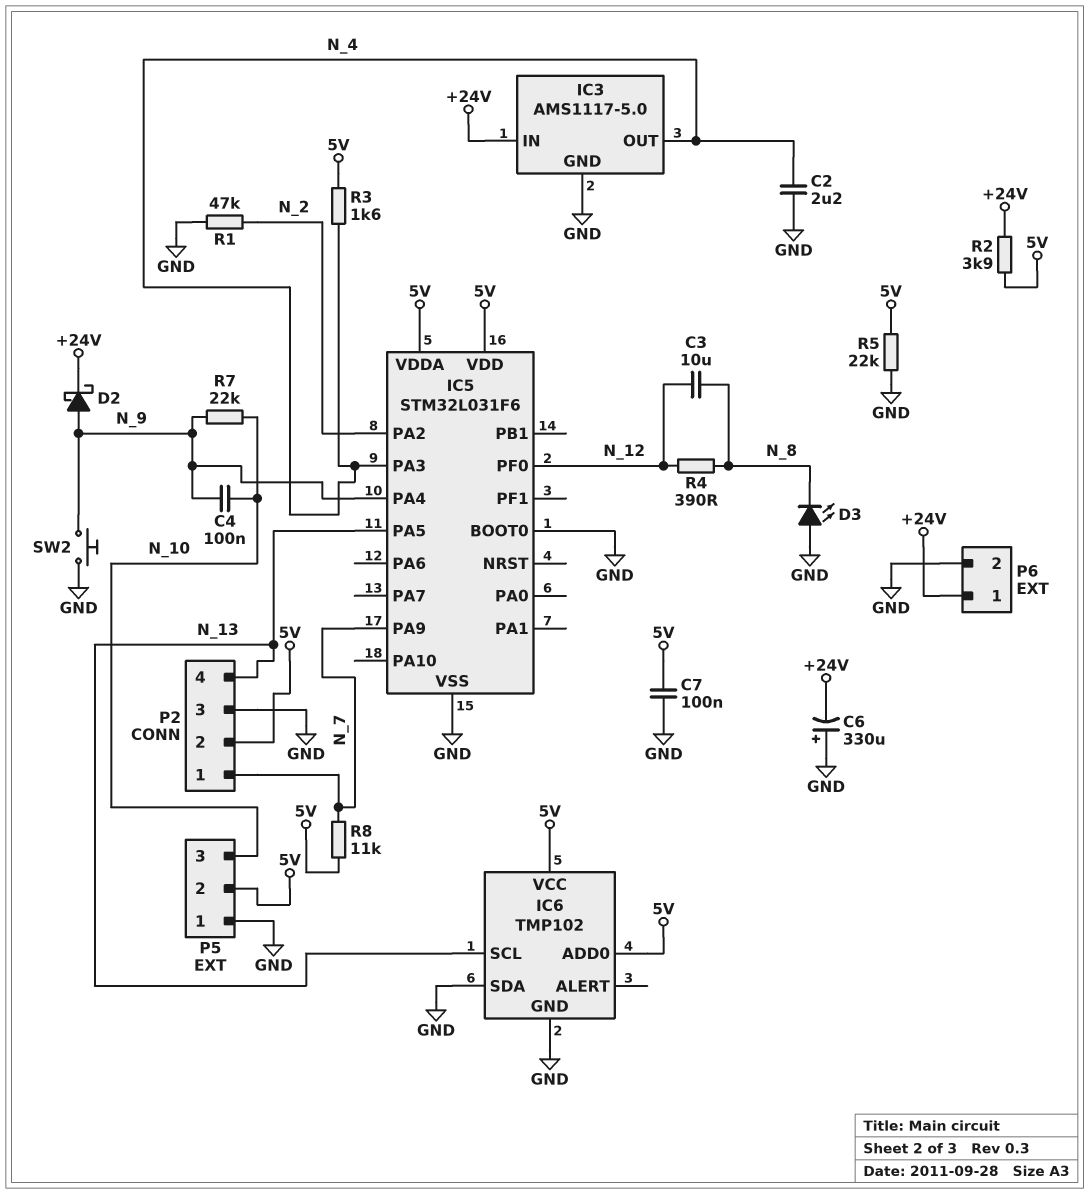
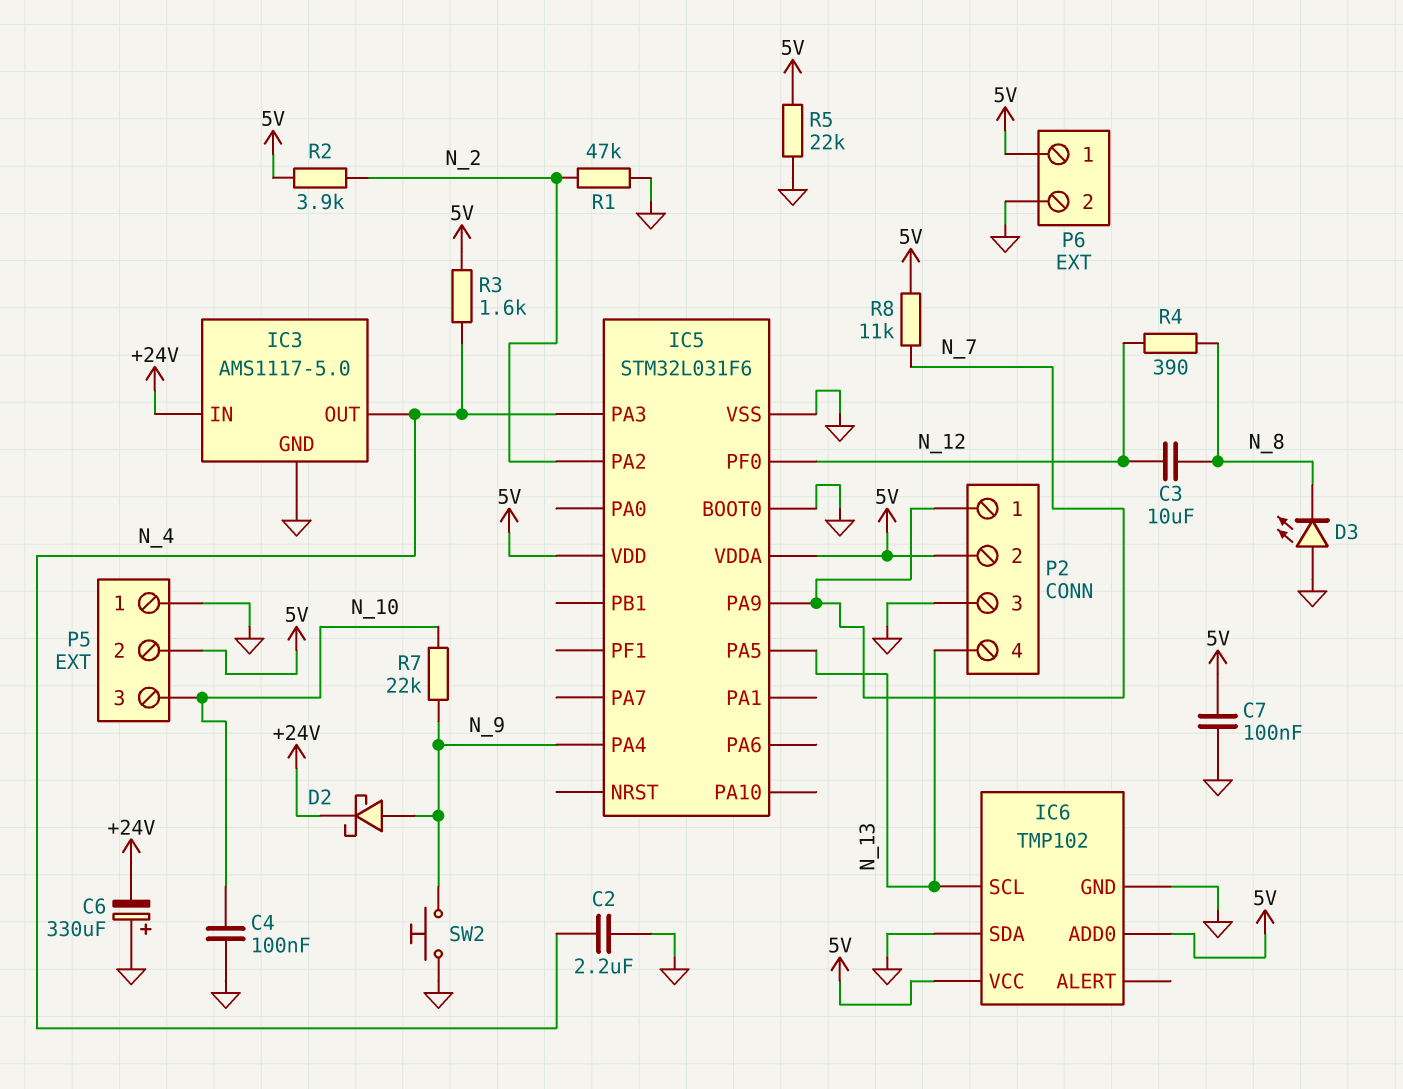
C4: 100nF (N_9, N_10) -> 100nF (GND, N_10)
P6 pin 1: +24V -> 5V
R2: 3.9k (+24V, 5V) -> 3.9k (5V, N_2)

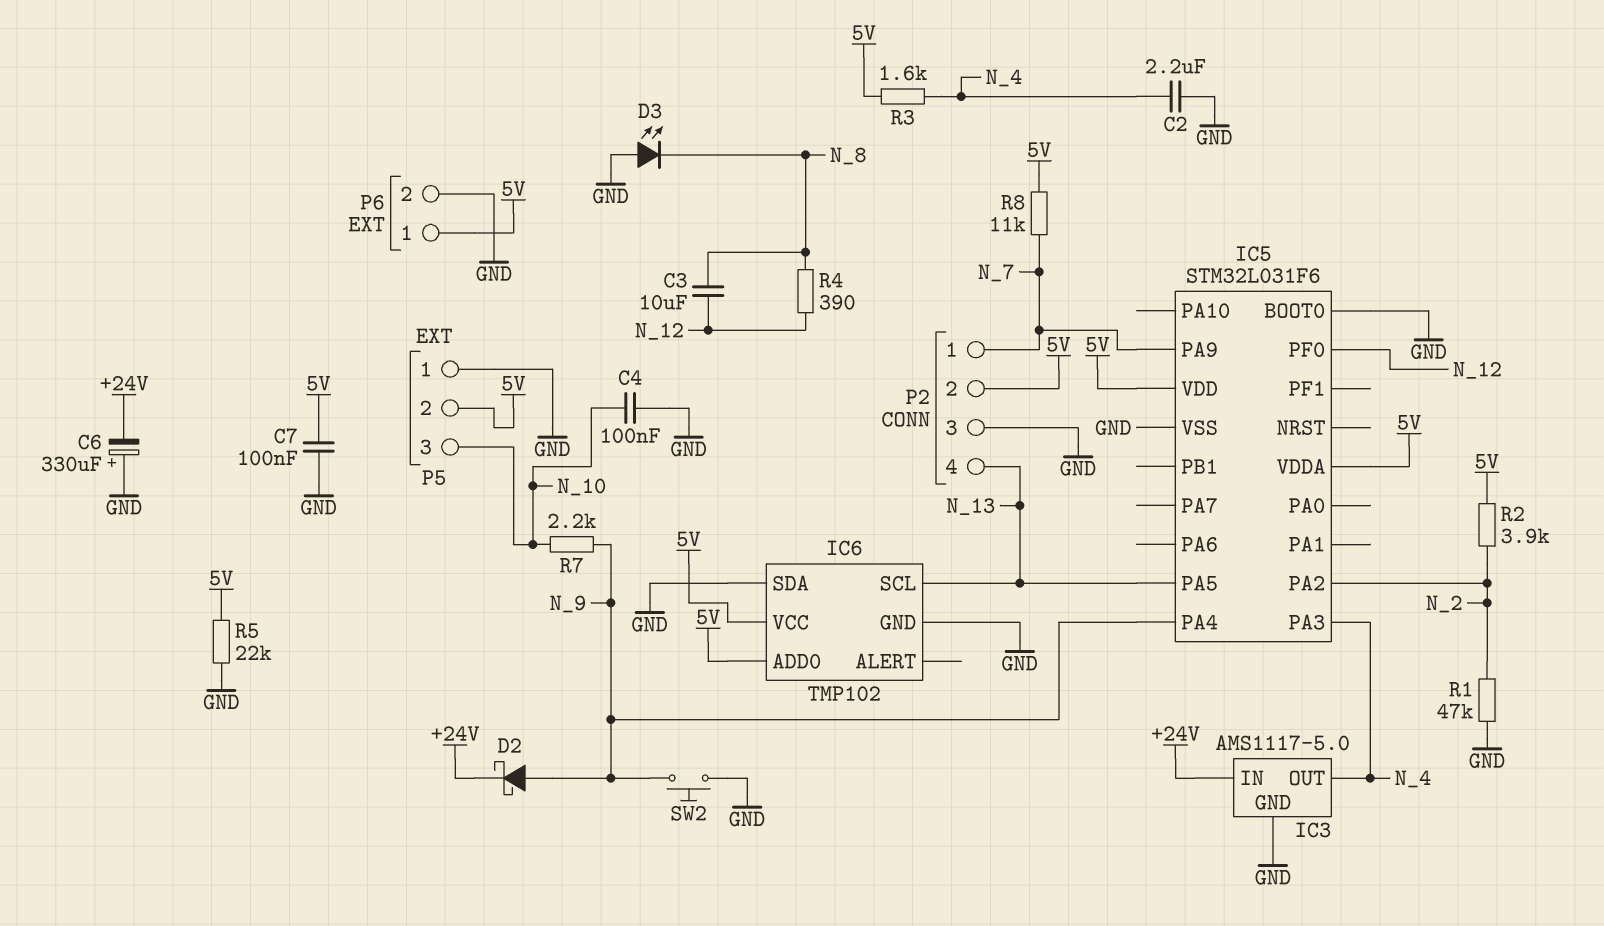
R7: 22k (N_9, N_10) -> 2.2k (N_9, N_10)

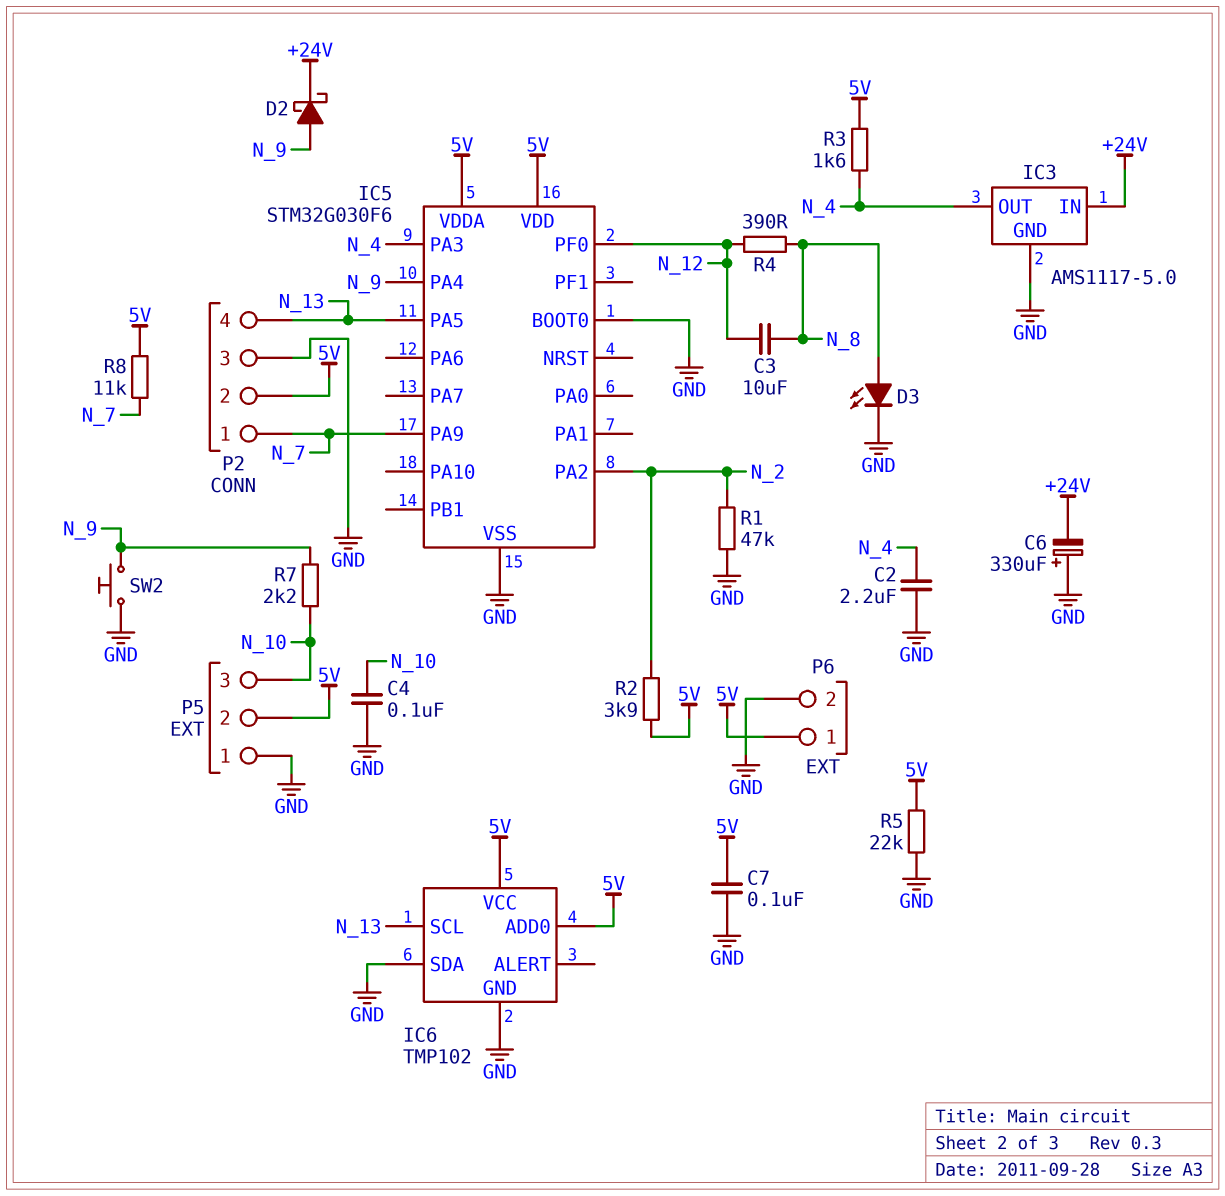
D3: LED (A GND, K N_8) -> LED (A N_8, K GND)
IC5: STM32L031F6 -> STM32G030F6

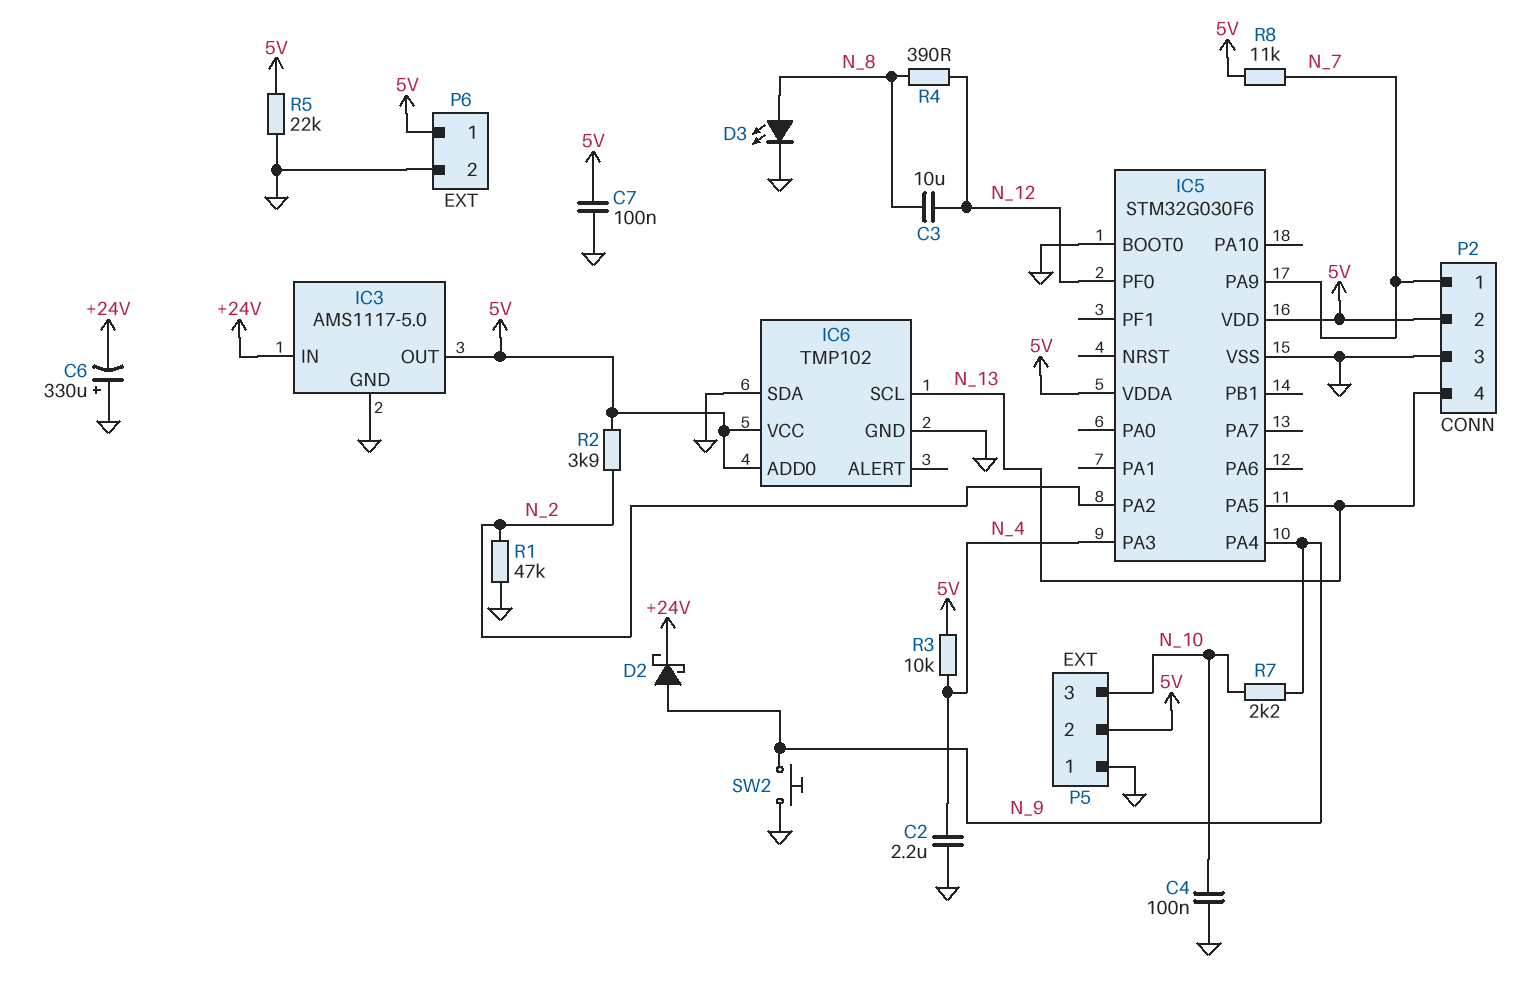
IC3 pin OUT: N_4 -> 5V
R3: 1.6k (5V, N_4) -> 10k (5V, N_4)

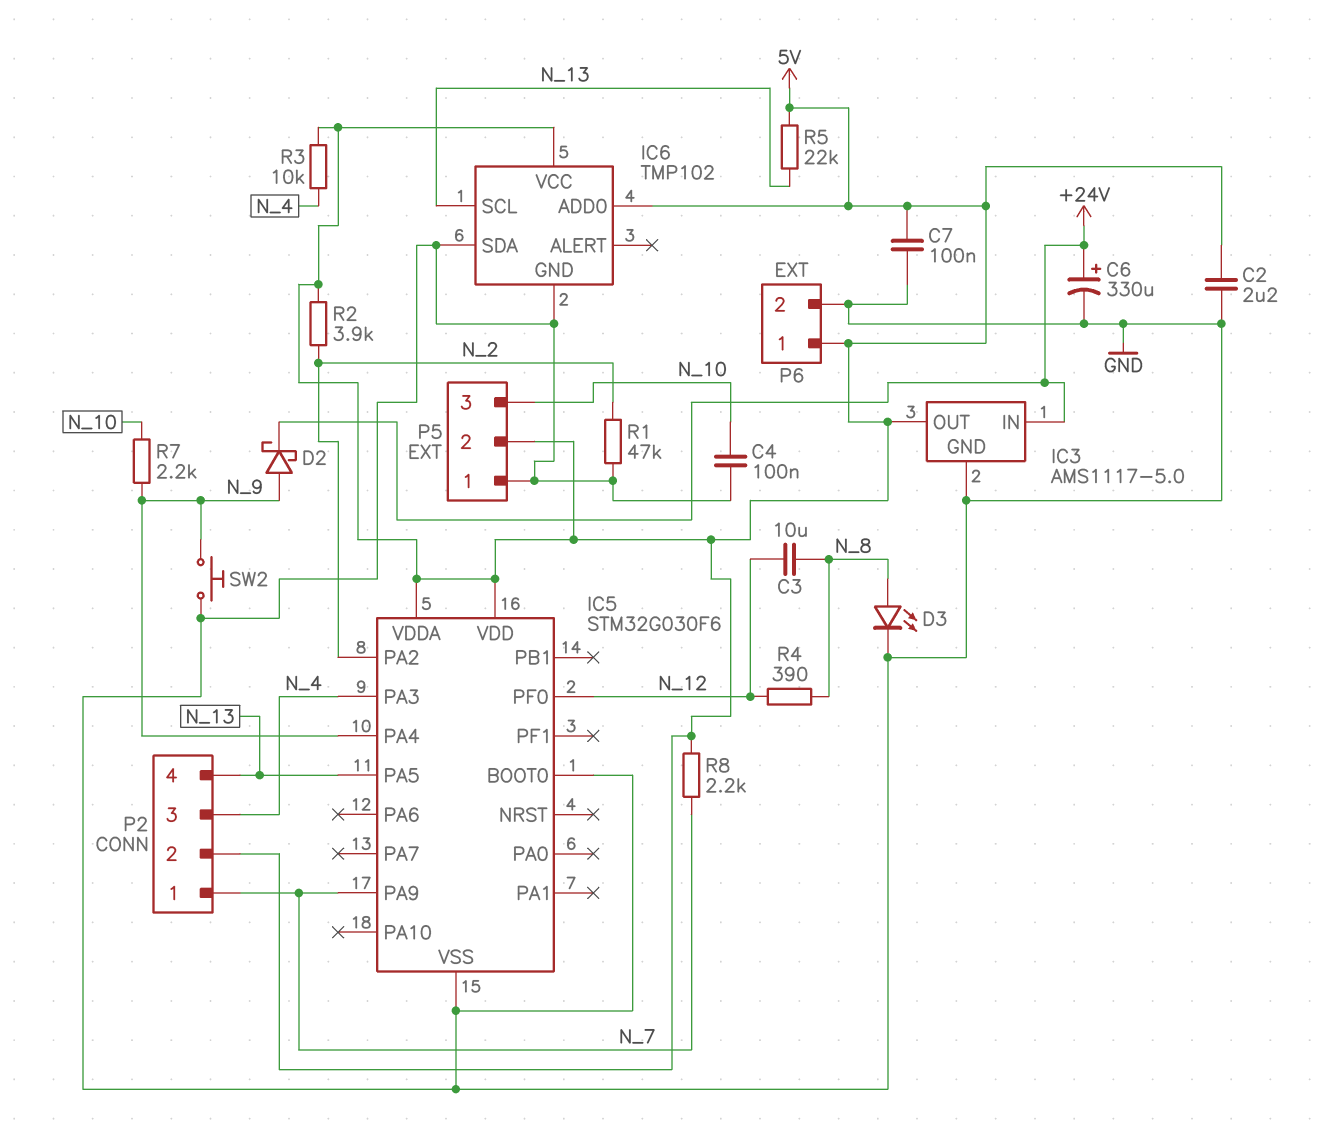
C2: 2.2uF (GND, N_4) -> 2.2uF (5V, GND)
C6: 330uF (plus GND, minus +24V) -> 330uF (plus +24V, minus GND)
P2 pin 3: GND -> N_4
R5: 22k (5V, GND) -> 22k (5V, N_13)
R8: 11k (5V, N_7) -> 2.2k (5V, N_7)

